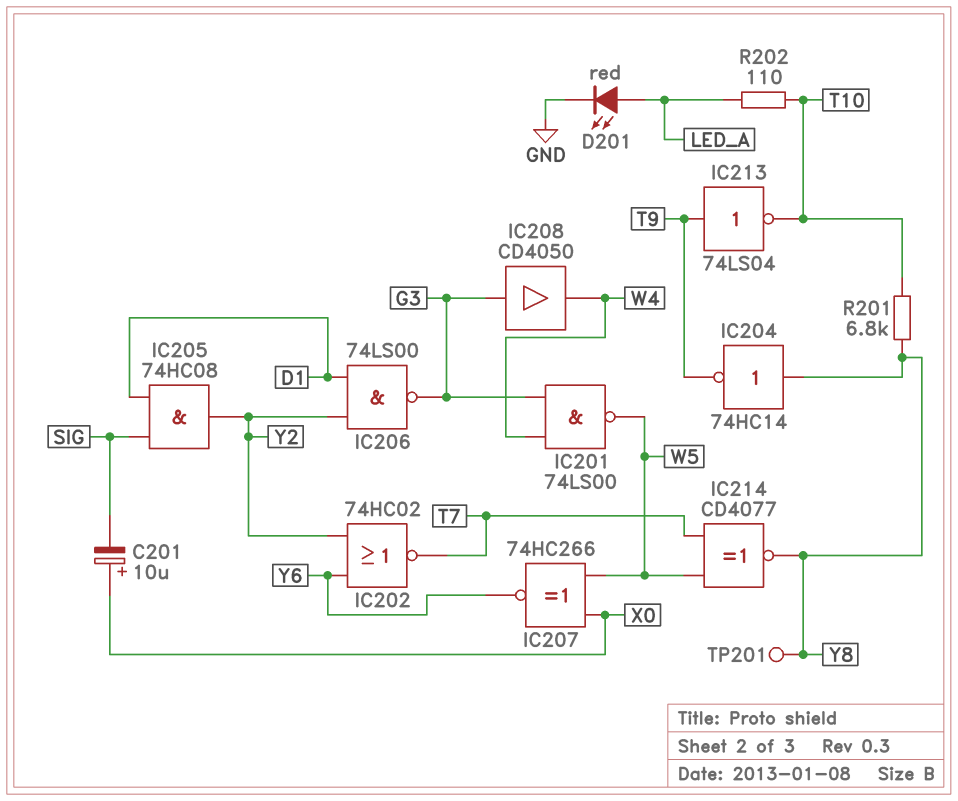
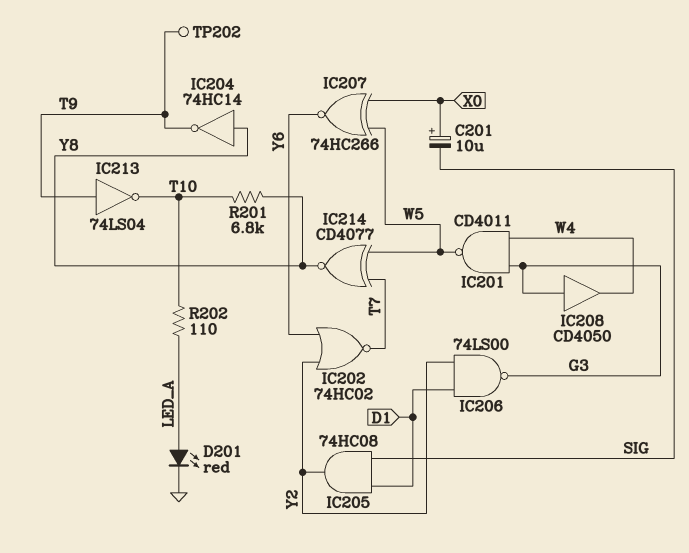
IC201: NAND 74LS00 (in G3, in W4, out W5) -> NAND CD4011 (in G3, in W4, out W5)
TP201: test point (Y8) -> none
TP202: none -> test point (T9)

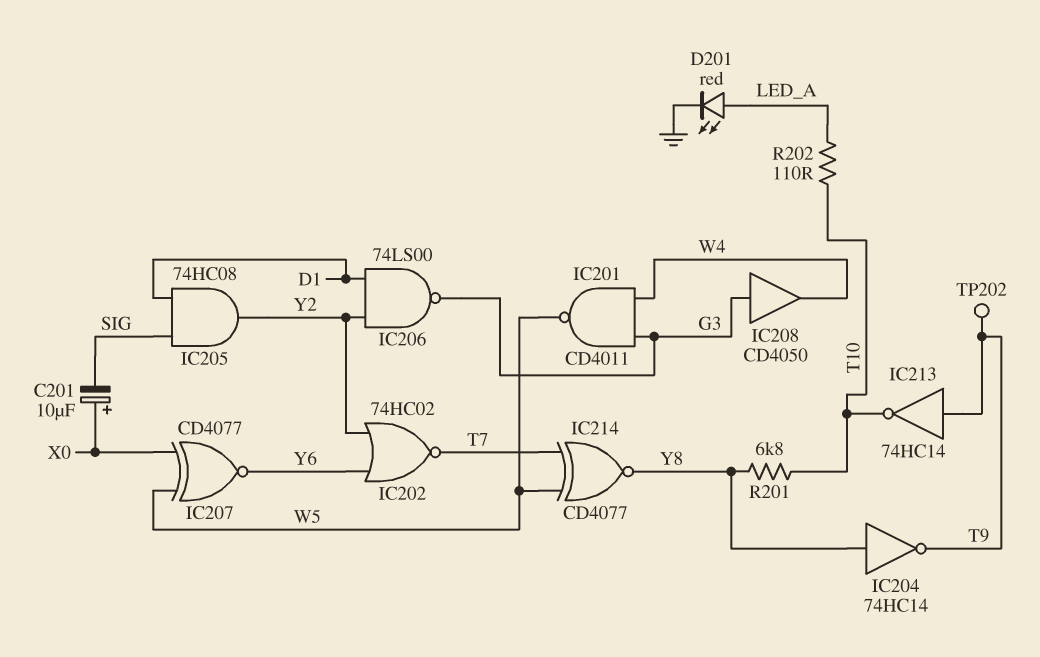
IC207: XNOR 74HC266 (in W5, in X0, out Y6) -> XNOR CD4077 (in W5, in X0, out Y6)
IC213: NOT 74LS04 (in T9, out T10) -> NOT 74HC14 (in T9, out T10)

